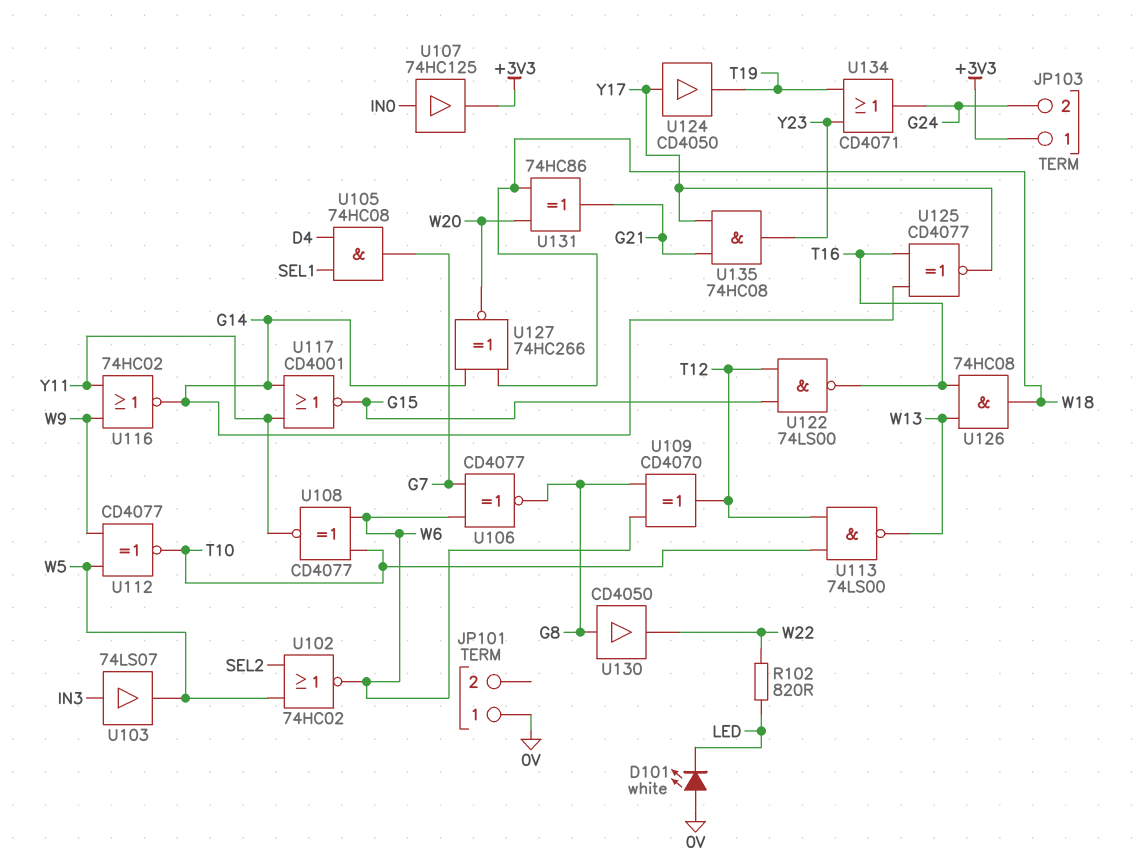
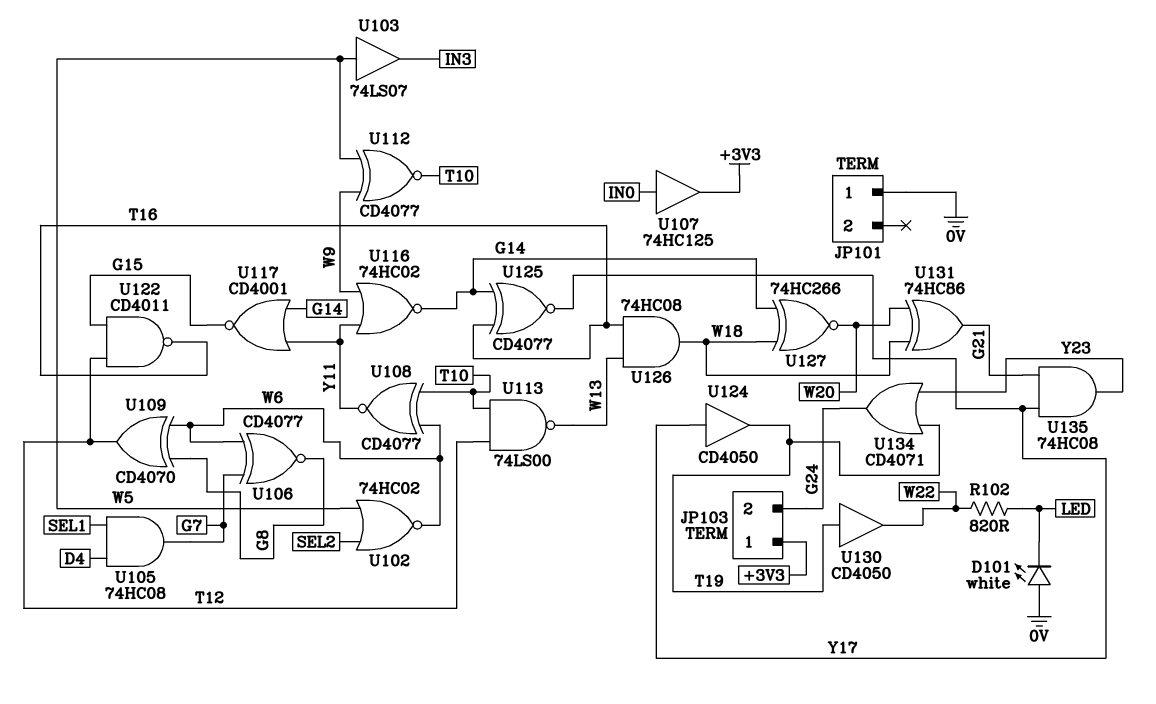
U103: buffer 74LS07 (in IN3, out W5) -> buffer 74LS07 (in W5, out IN3)
U122: NAND 74LS00 (in G15, in T12, out T16) -> NAND CD4011 (in G15, in T12, out T16)
U130: buffer CD4050 (in G8, out W22) -> buffer CD4050 (in T19, out W22)

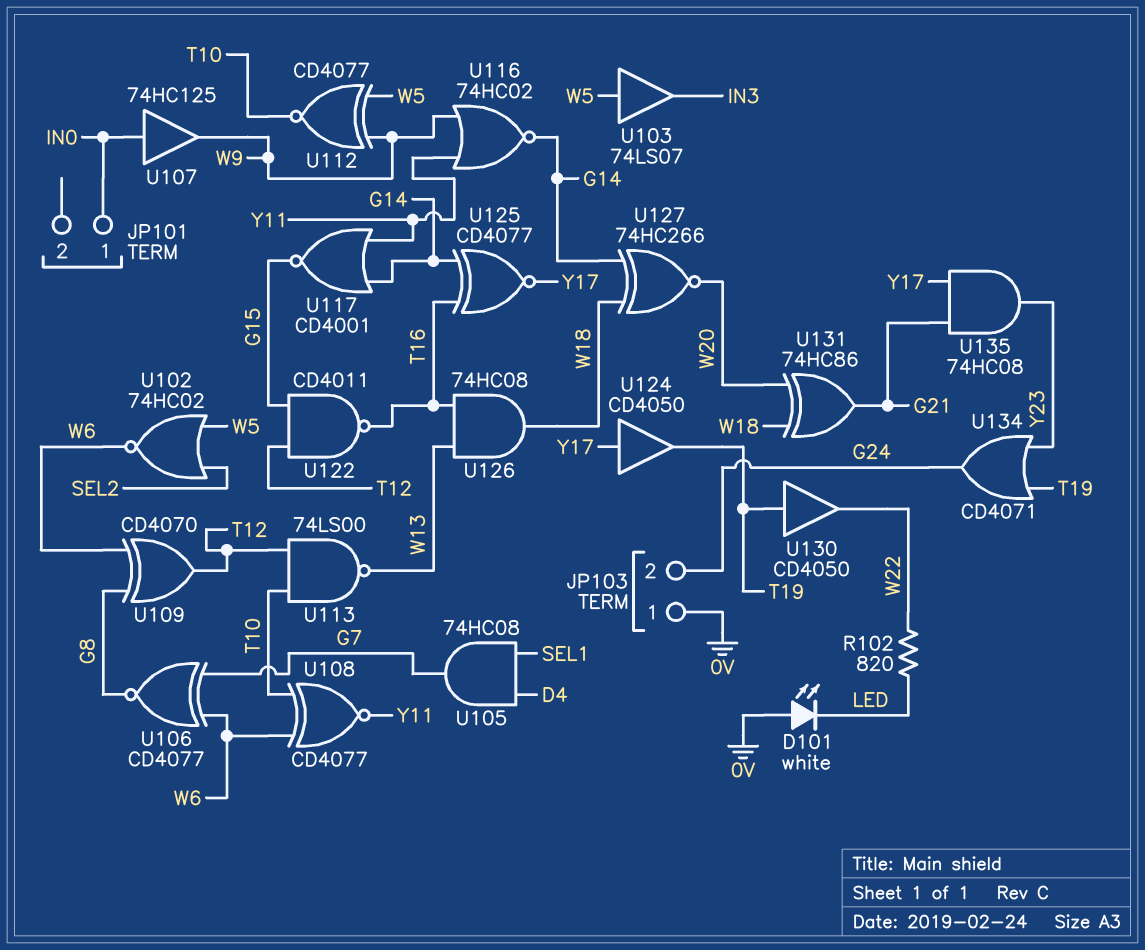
JP101 pin 1: 0V -> IN0
JP103 pin 1: +3V3 -> 0V
U107: buffer 74HC125 (in IN0, out +3V3) -> buffer 74HC125 (in IN0, out W9)

